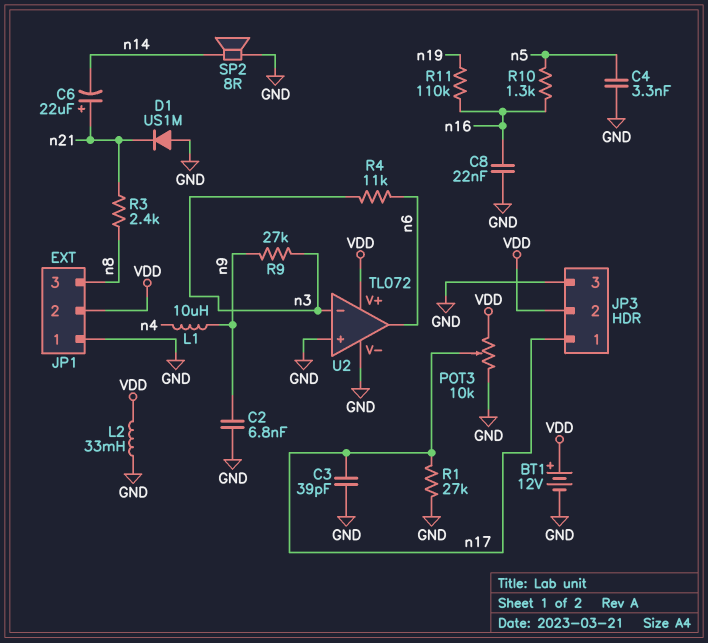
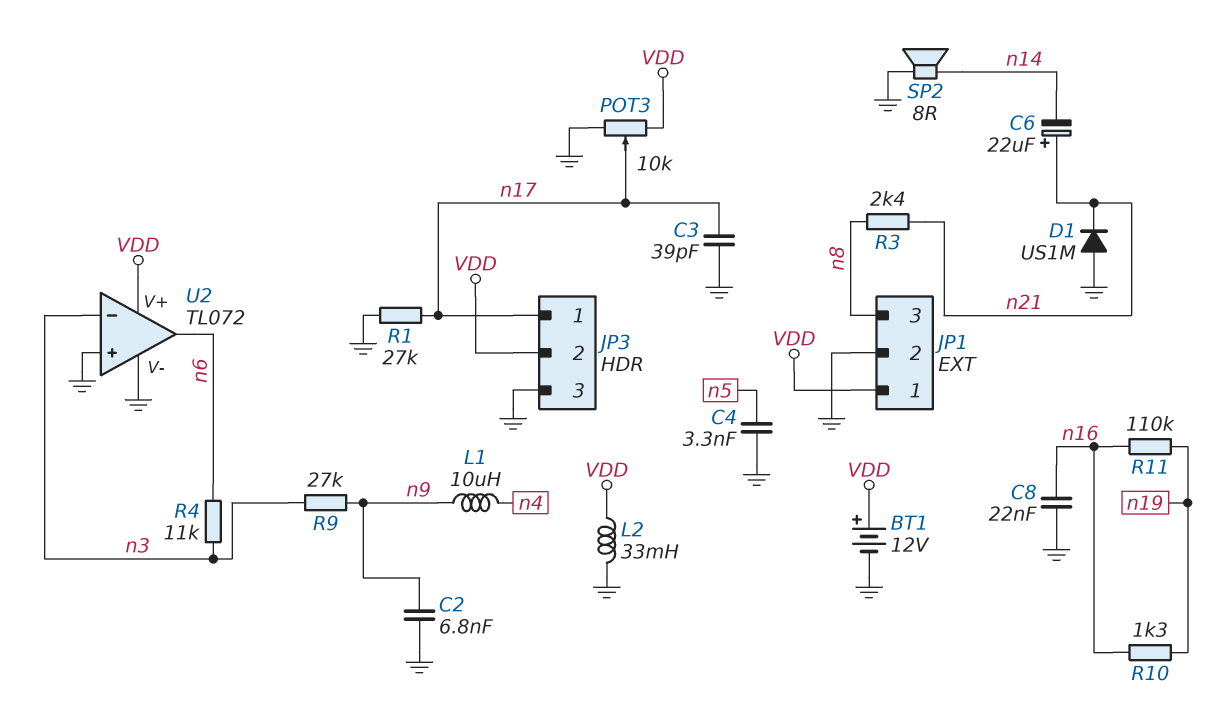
JP1 pin 1: GND -> VDD
JP1 pin 2: VDD -> GND
R10: 1.3k (n5, n16) -> 1.3k (n16, n19)

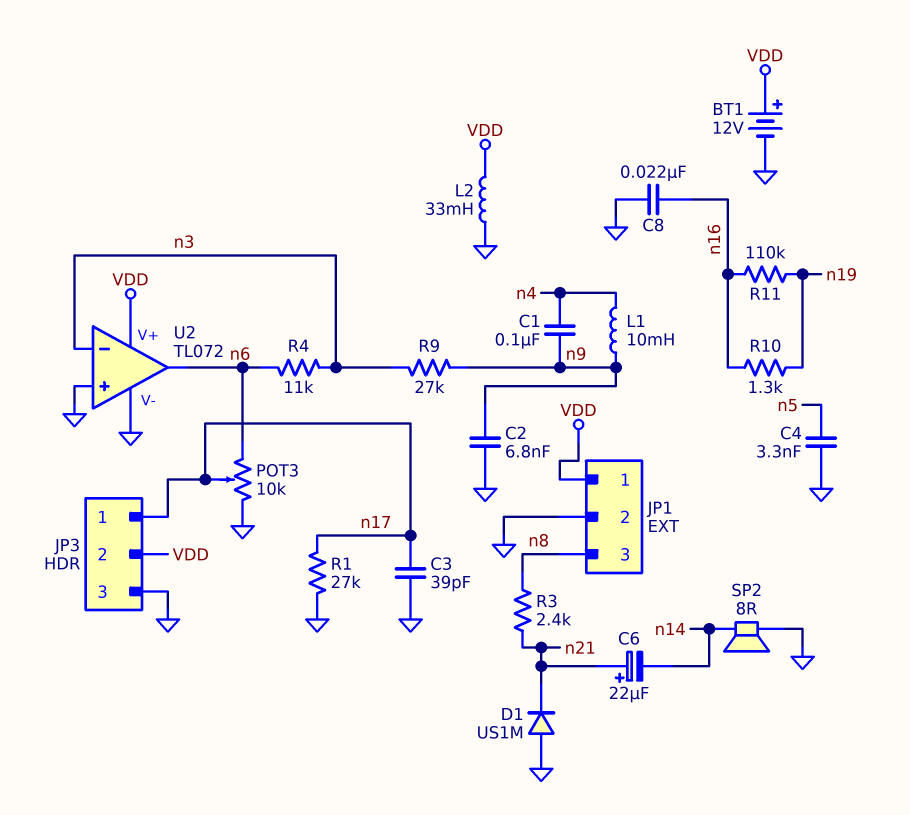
C1: none -> 100nF (n4, n9)
L1: 10uH (n4, n9) -> 10mH (n4, n9)
POT3: 10k (GND, VDD, wiper n17) -> 10k (GND, n6, wiper n17)

